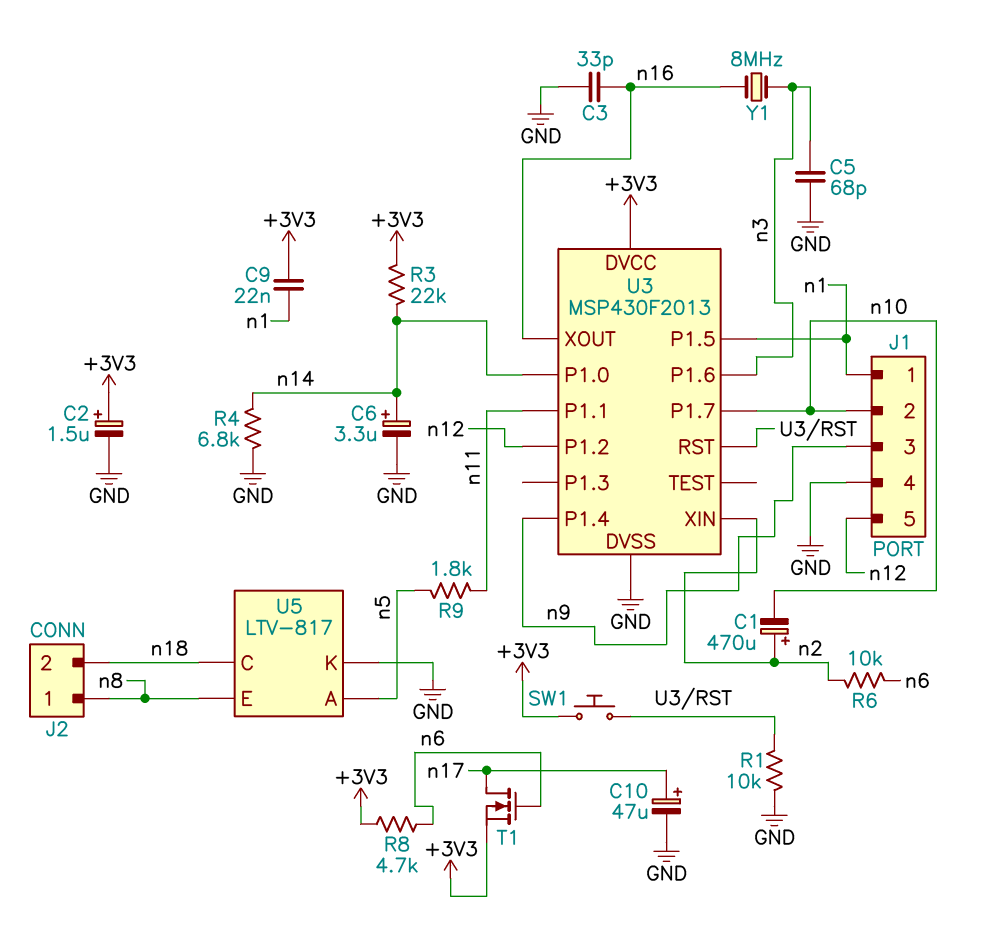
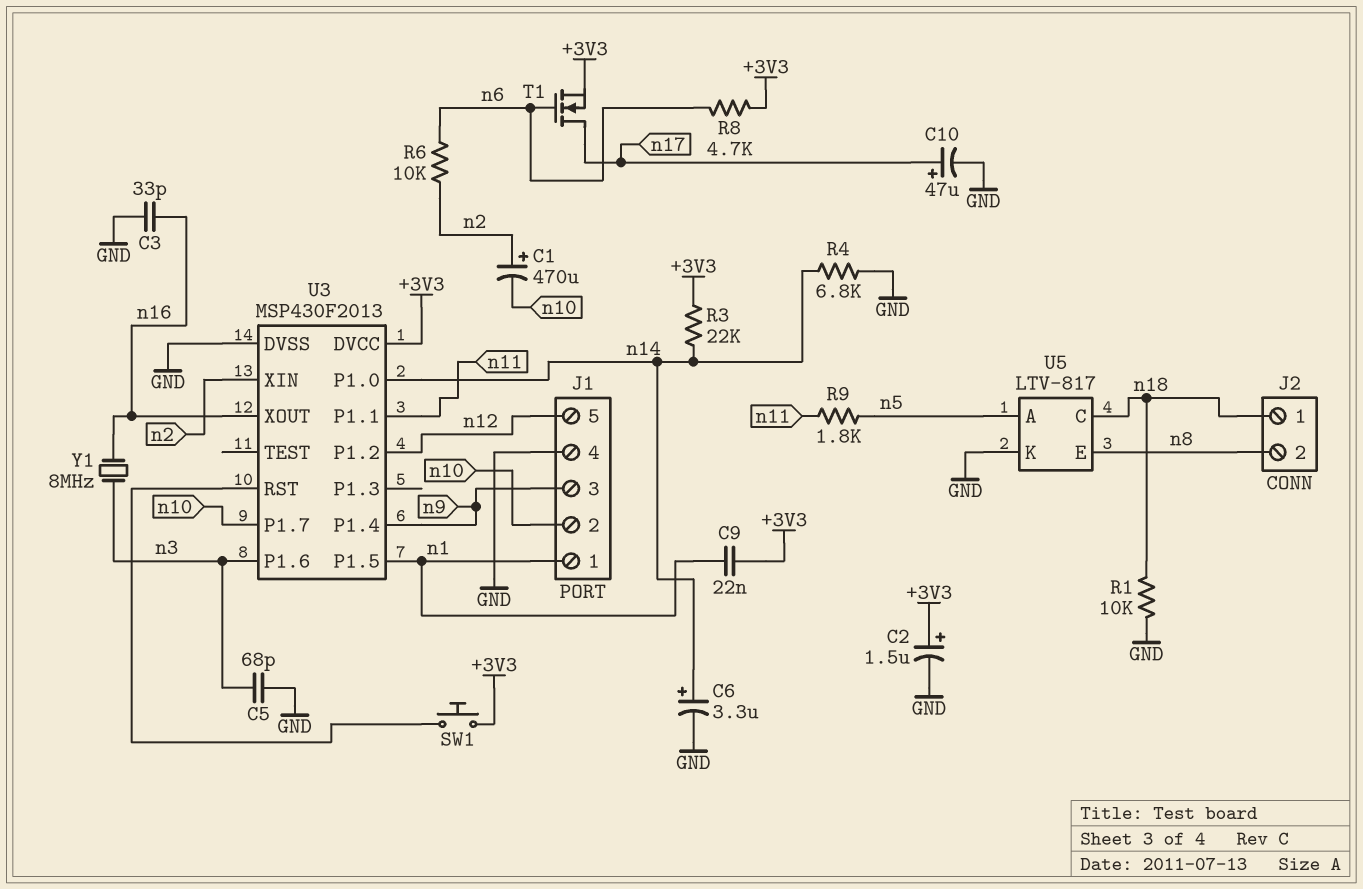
J2 pin 1: n8 -> n18
J2 pin 2: n18 -> n8
R1: 10k (GND, U3/RST) -> 10k (GND, n18)

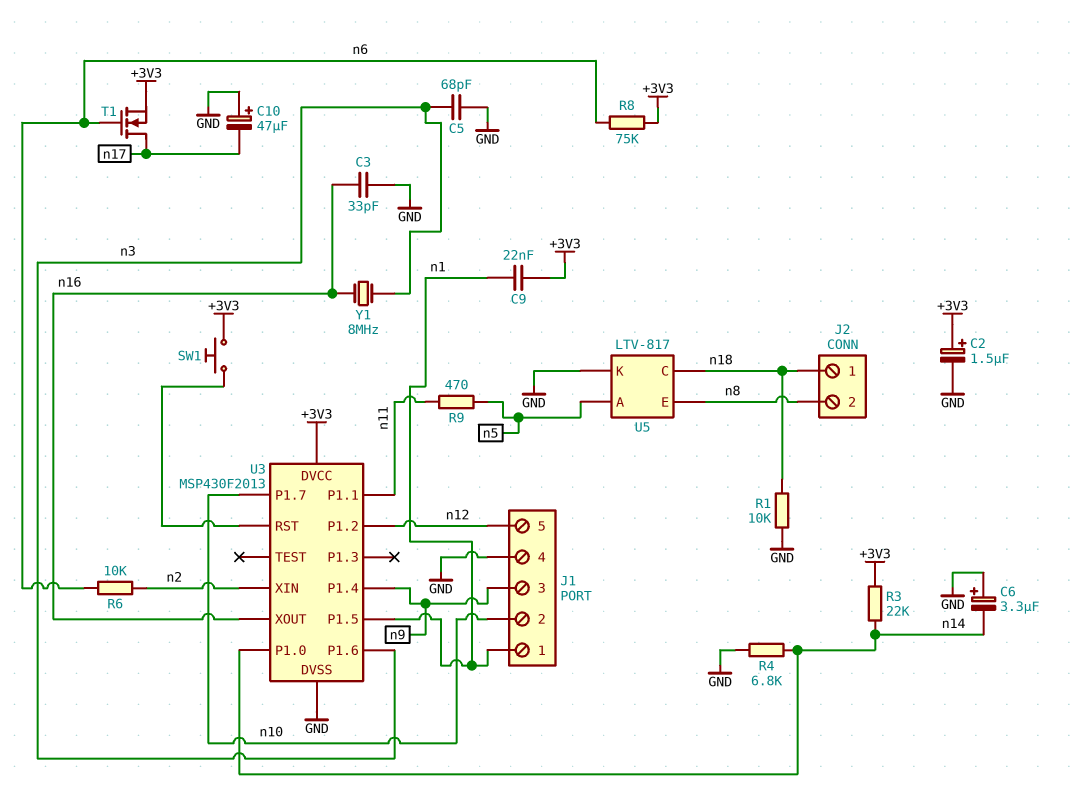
C1: 470uF (plus n2, minus n10) -> none
C6: 3.3uF (plus n14, minus GND) -> 3.3uF (plus GND, minus n14)
C10: 47uF (plus n17, minus GND) -> 47uF (plus GND, minus n17)
R8: 4.7k (+3V3, n6) -> 75k (+3V3, n6)
R9: 1.8k (n5, n11) -> 470 (n5, n11)

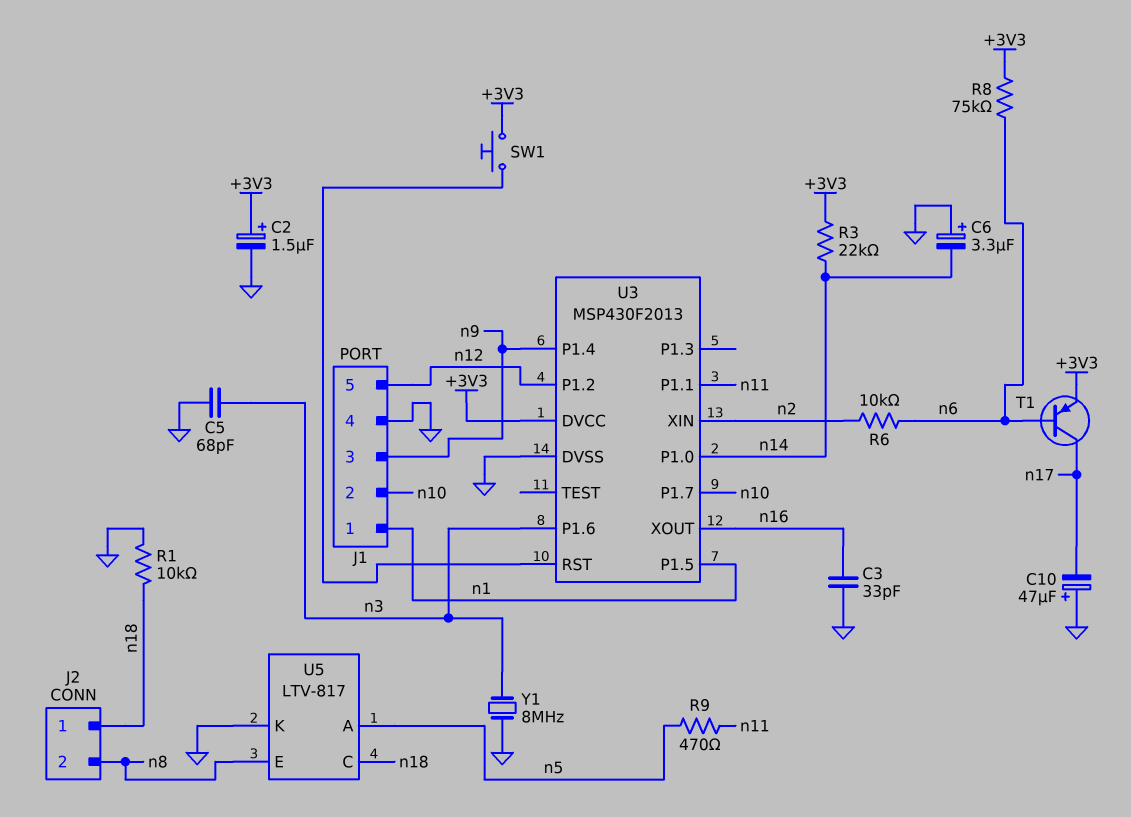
C9: 22nF (+3V3, n1) -> none
R4: 6.8k (GND, n14) -> none
T1: NMOS (G n6, D n17, S +3V3) -> PNP (B n6, C n17, E +3V3)
Y1: 8MHz (n3, n16) -> 8MHz (GND, n3)

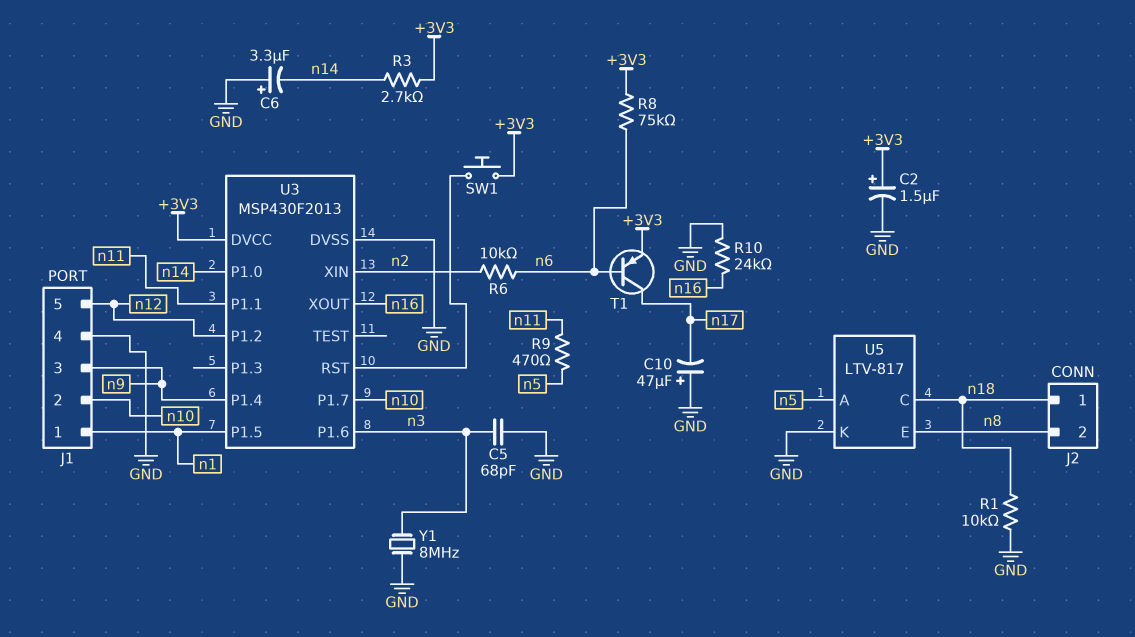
C3: 33pF (GND, n16) -> none
R3: 22k (+3V3, n14) -> 2.7k (+3V3, n14)
R10: none -> 24k (GND, n16)

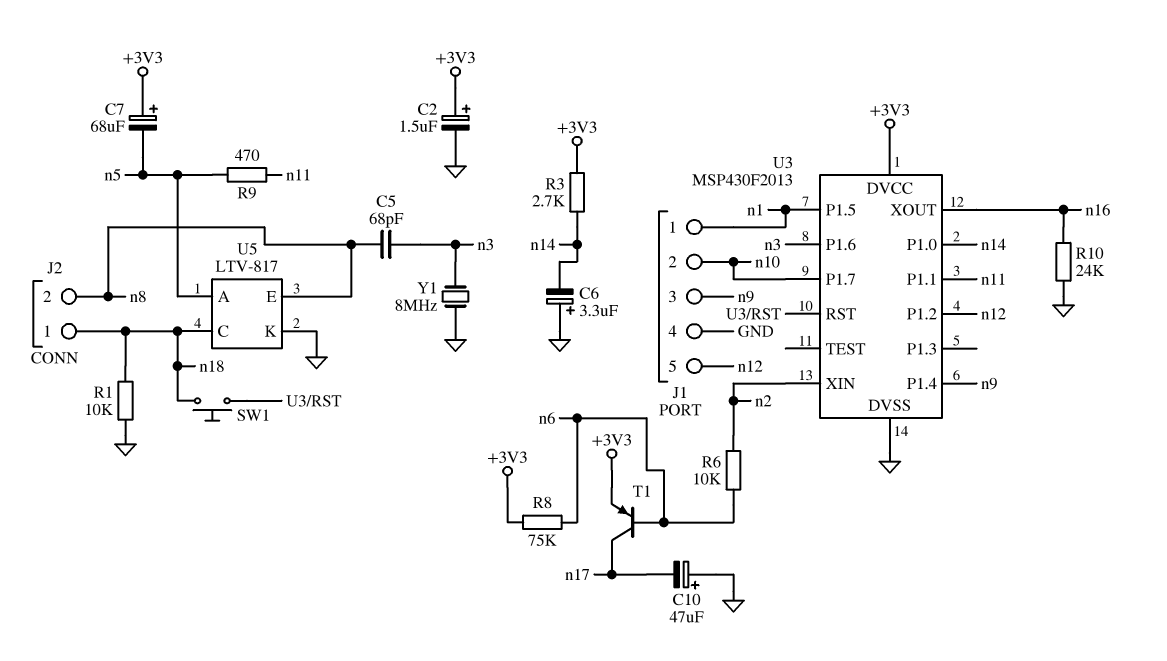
C5: 68pF (GND, n3) -> 68pF (n3, n8)
C7: none -> 68uF (plus +3V3, minus n5)
SW1: button (+3V3, U3/RST) -> button (U3/RST, n18)

